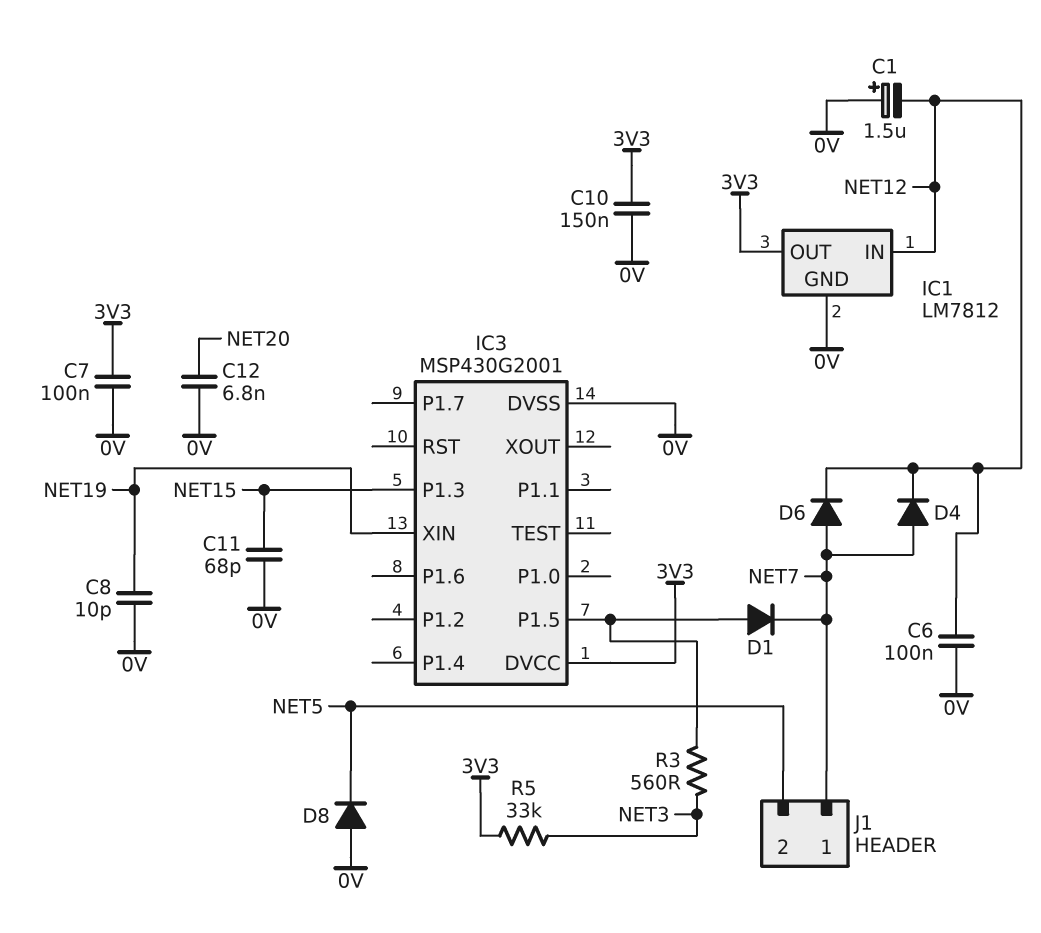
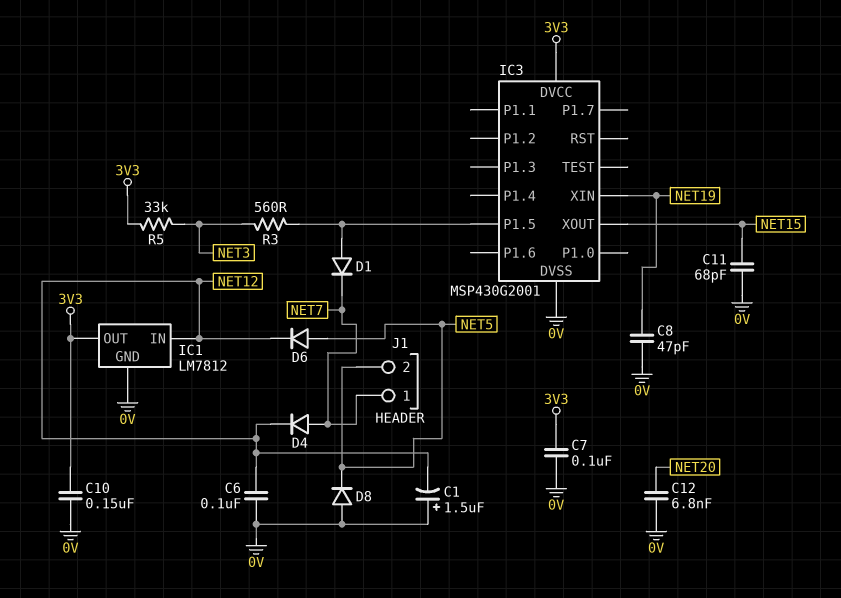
C8: 10pF (0V, NET19) -> 47pF (0V, NET19)
D6: diode (A NET7, K NET12) -> diode (A NET5, K NET12)
IC3 pin P1.3: NET15 -> none
IC3 pin XOUT: none -> NET15

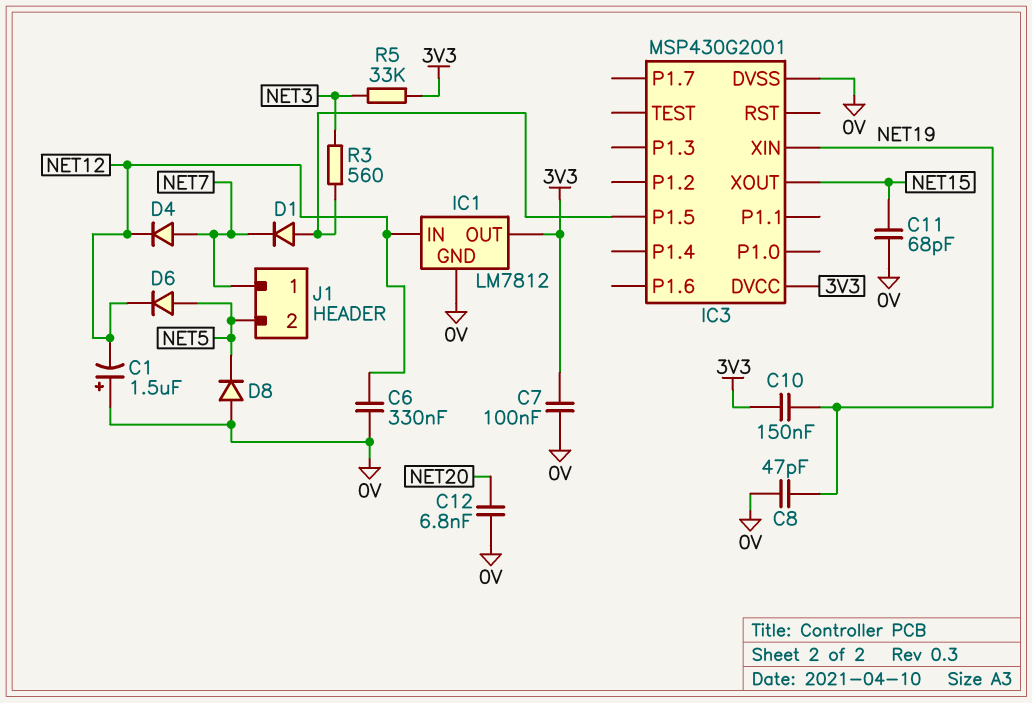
C6: 100nF (0V, NET12) -> 330nF (0V, NET12)
C10: 150nF (0V, 3V3) -> 150nF (3V3, NET19)

